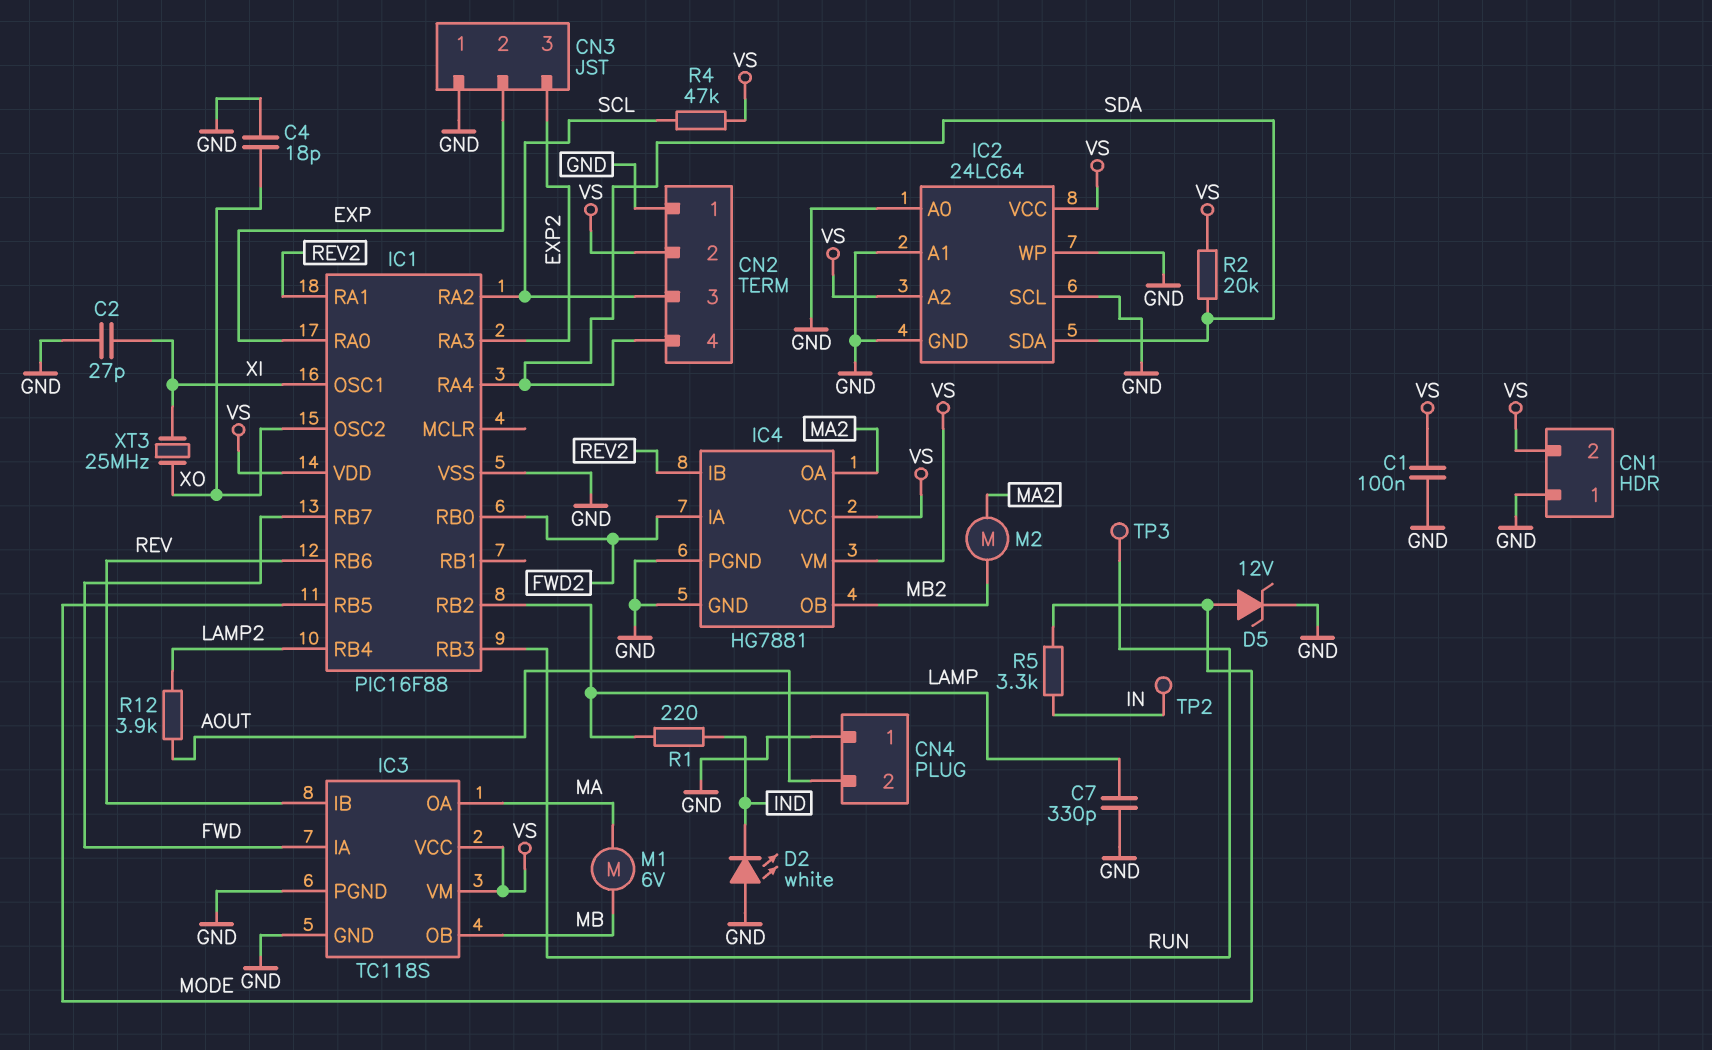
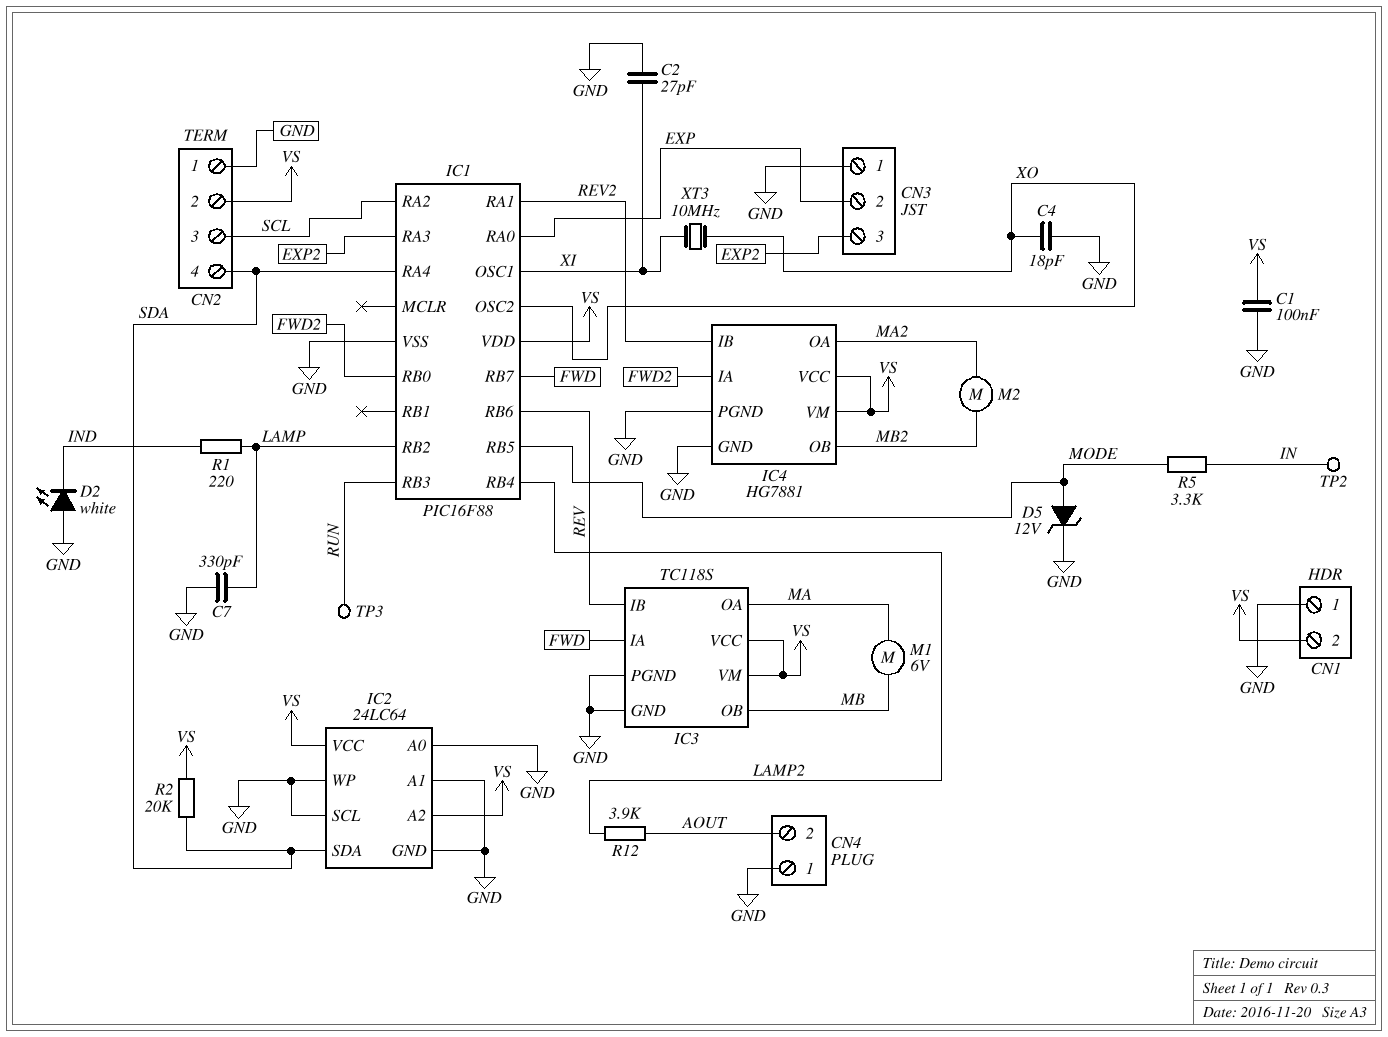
R4: 47k (SCL, VS) -> none
XT3: 25MHz (XI, XO) -> 10MHz (XI, XO)

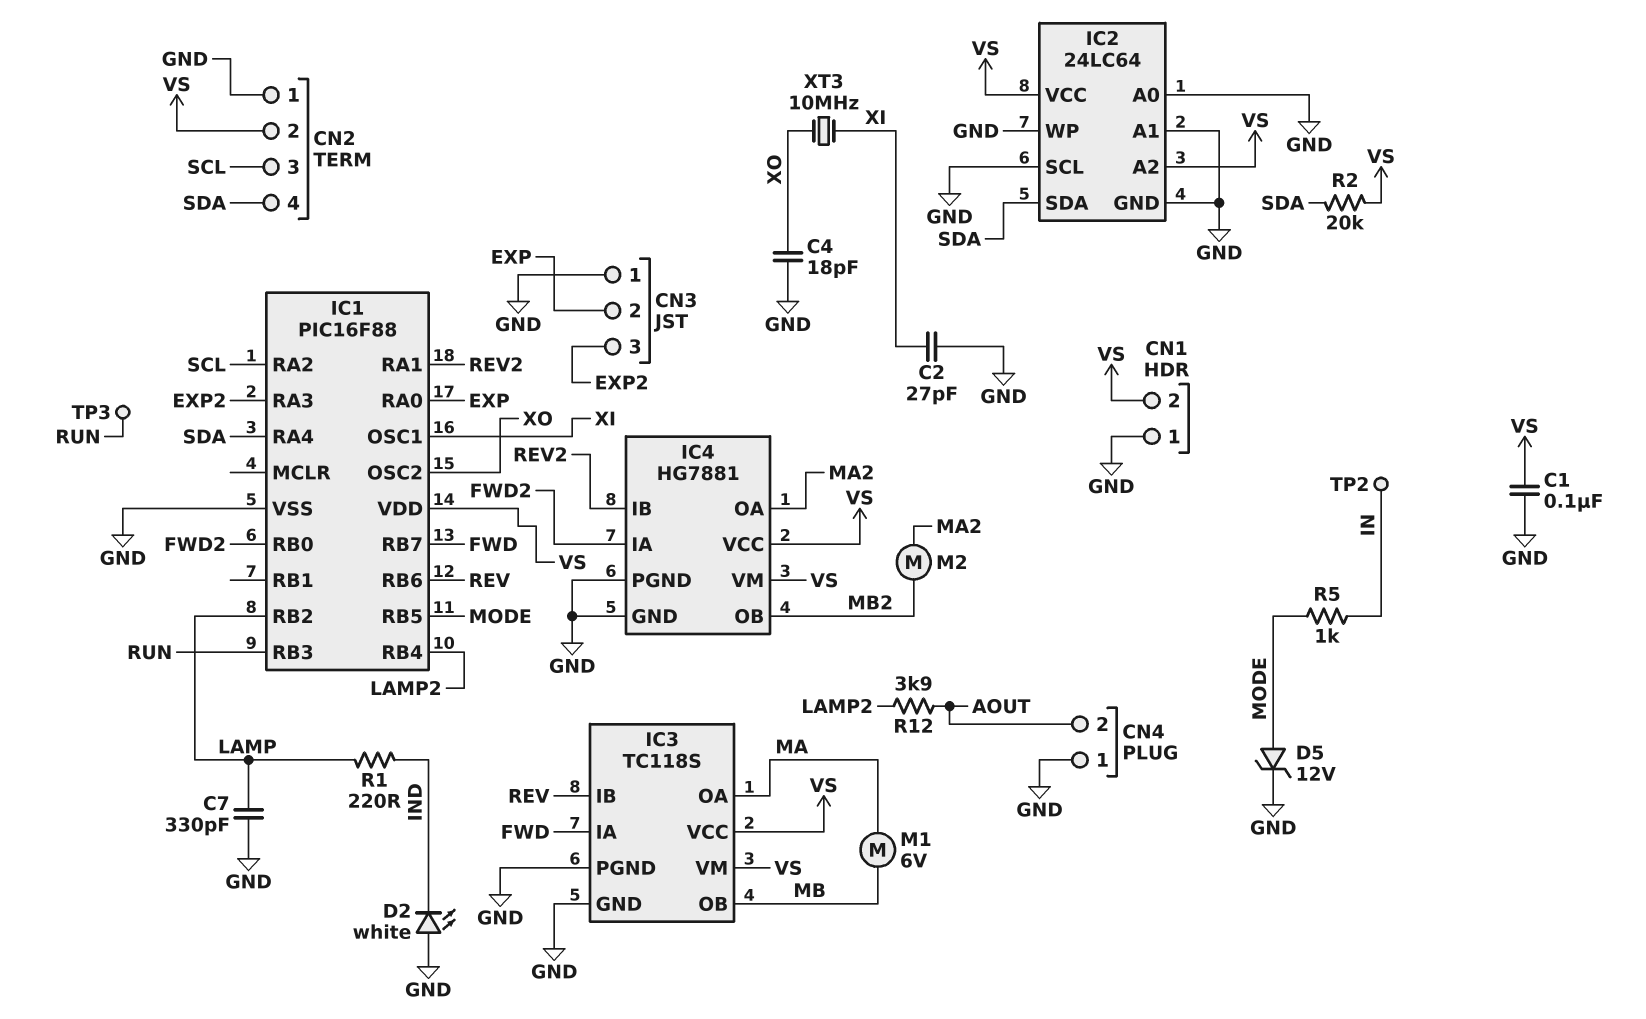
R5: 3.3k (IN, MODE) -> 1k (IN, MODE)

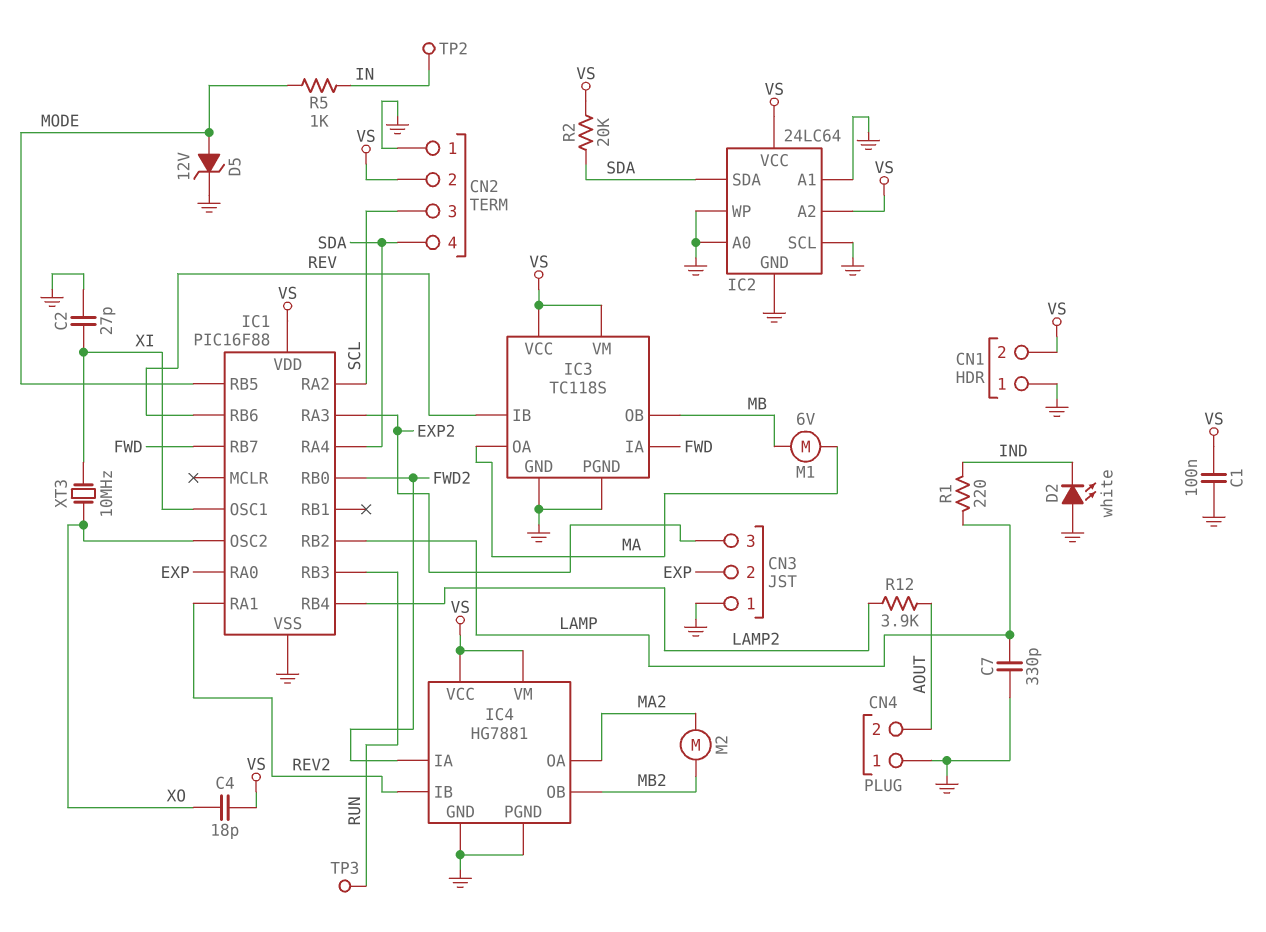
C4: 18pF (GND, XO) -> 18pF (VS, XO)

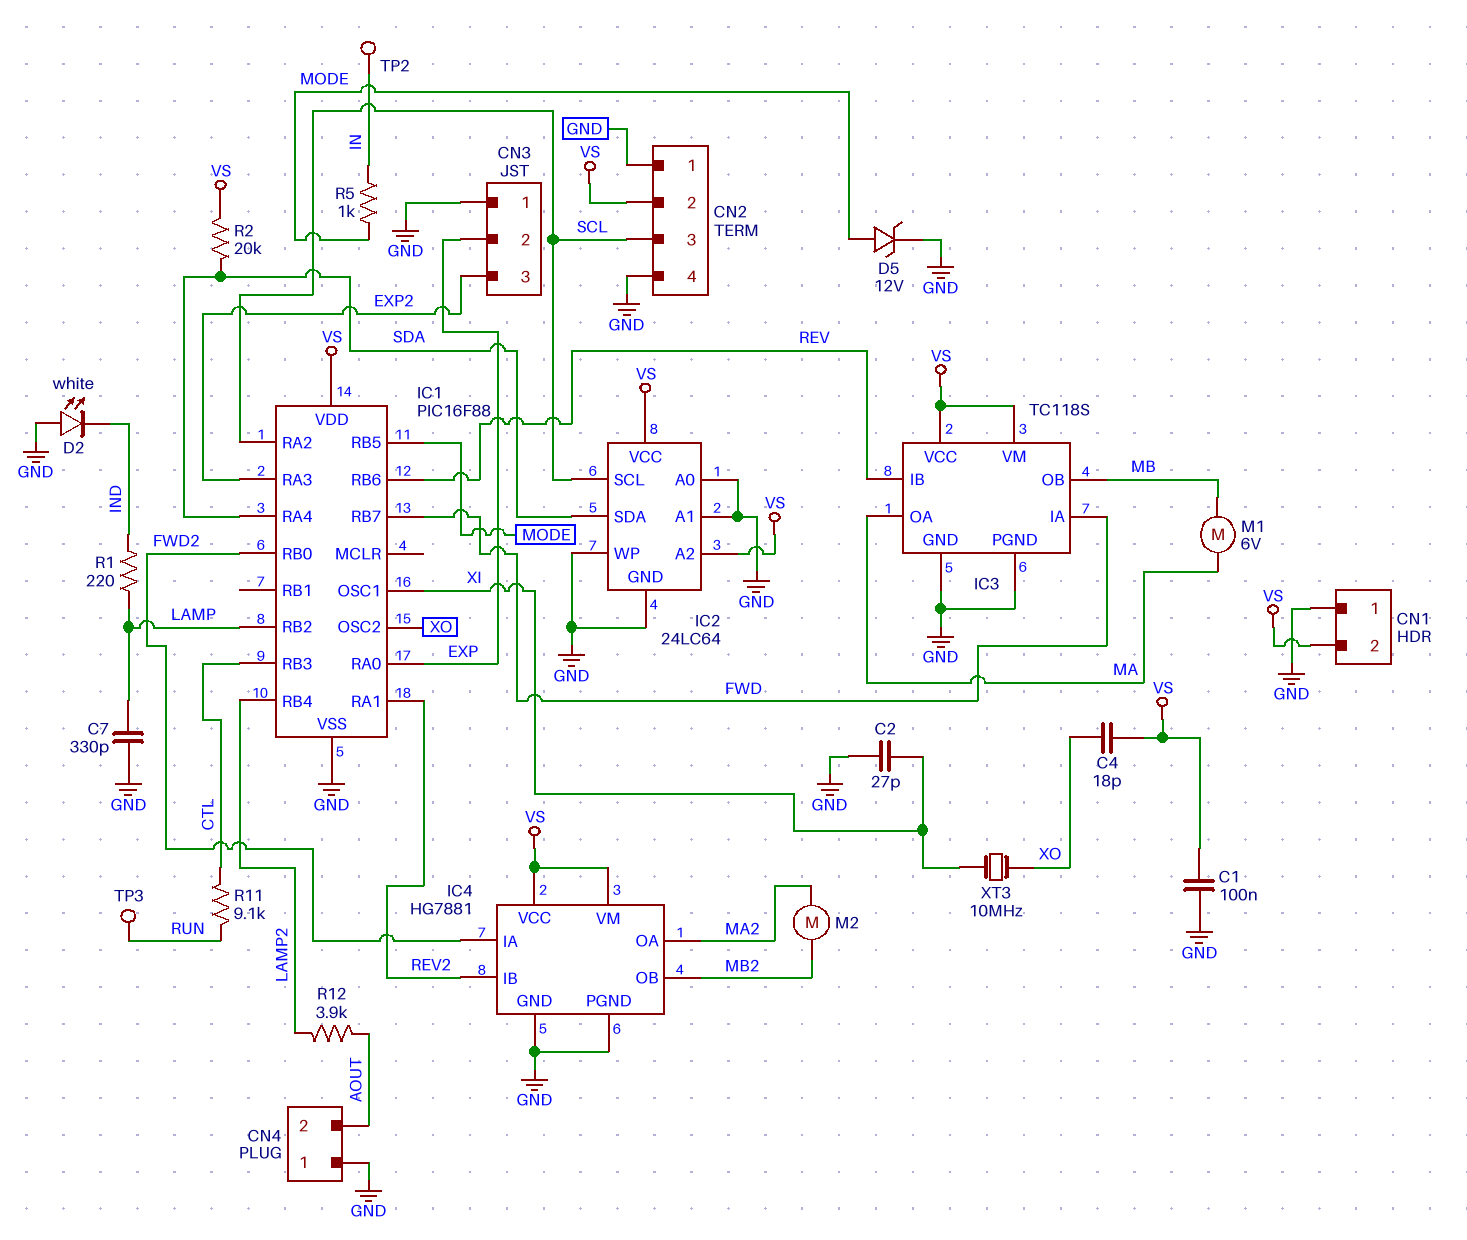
CN2 pin 4: SDA -> GND
IC1 pin RB3: RUN -> CTL
IC2 pin SCL: GND -> SCL
R11: none -> 9.1k (CTL, RUN)

